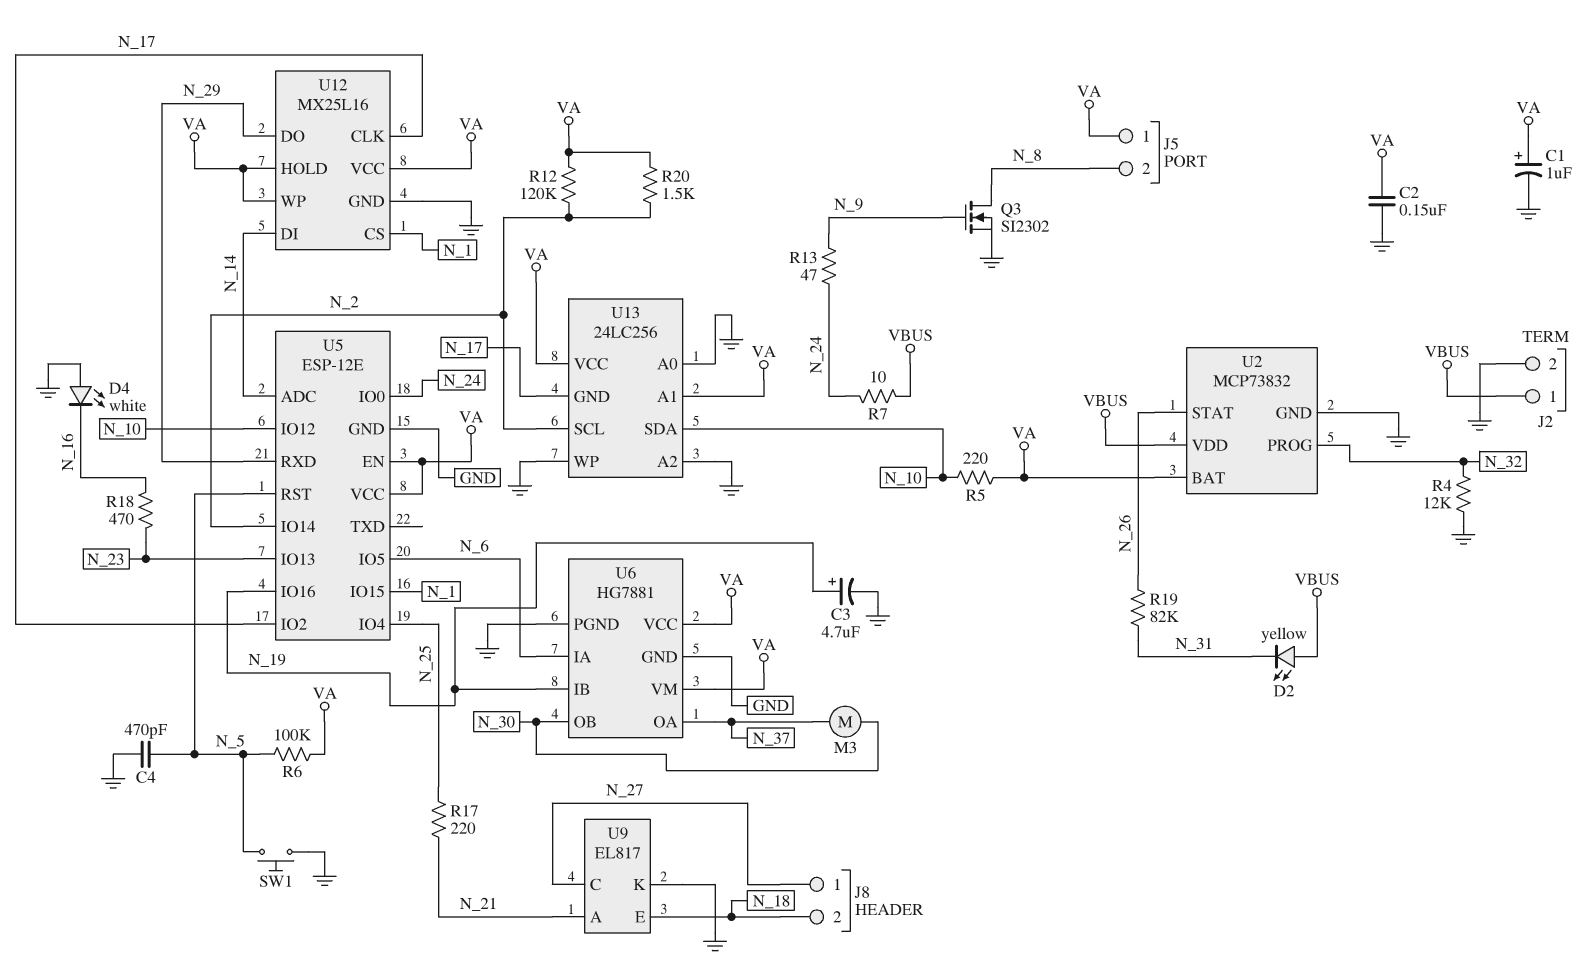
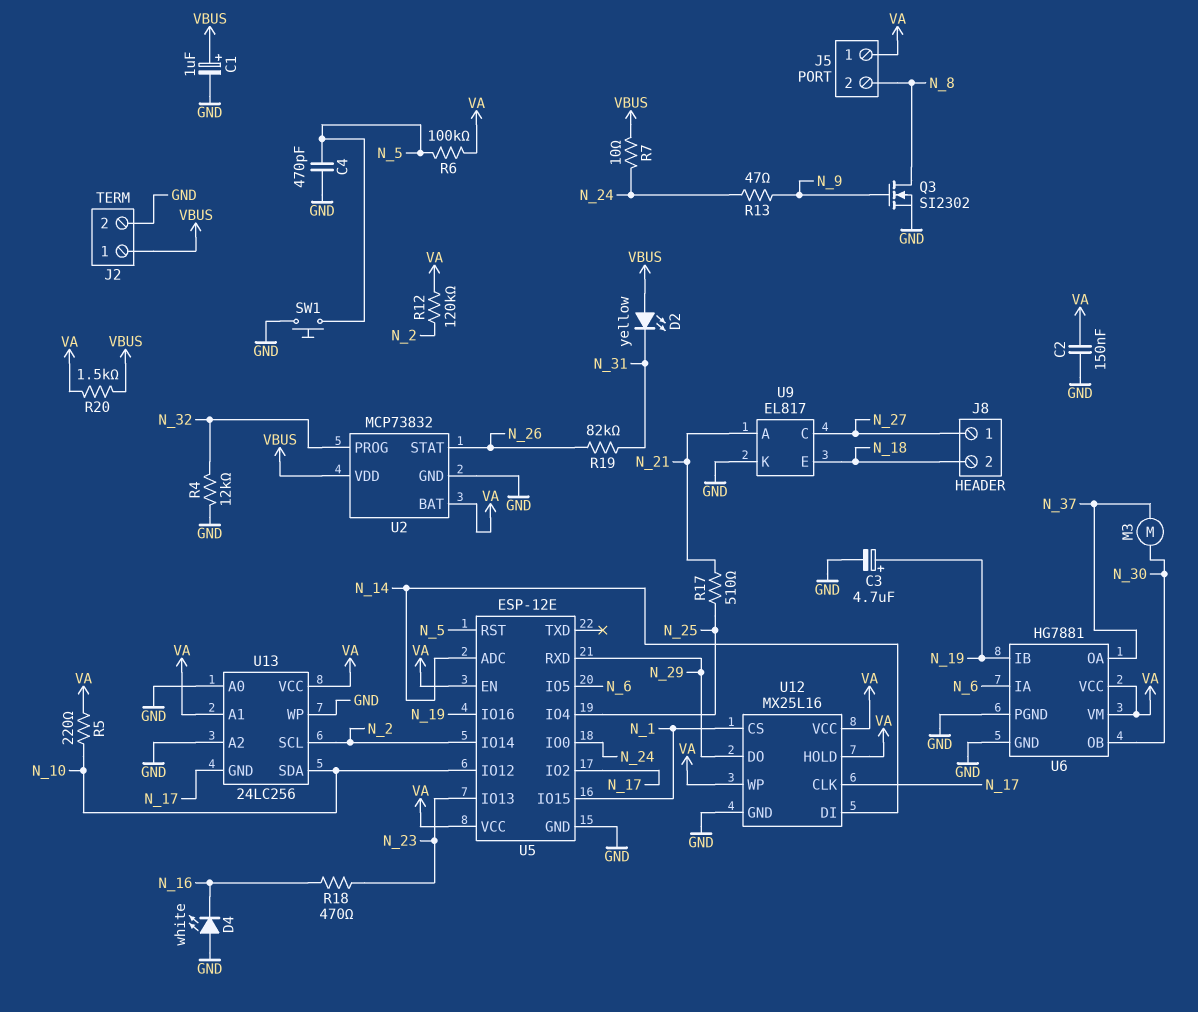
C1: 1uF (plus VA, minus GND) -> 1uF (plus VBUS, minus GND)
R17: 220 (N_21, N_25) -> 510 (N_21, N_25)
R20: 1.5k (N_2, VA) -> 1.5k (VA, VBUS)

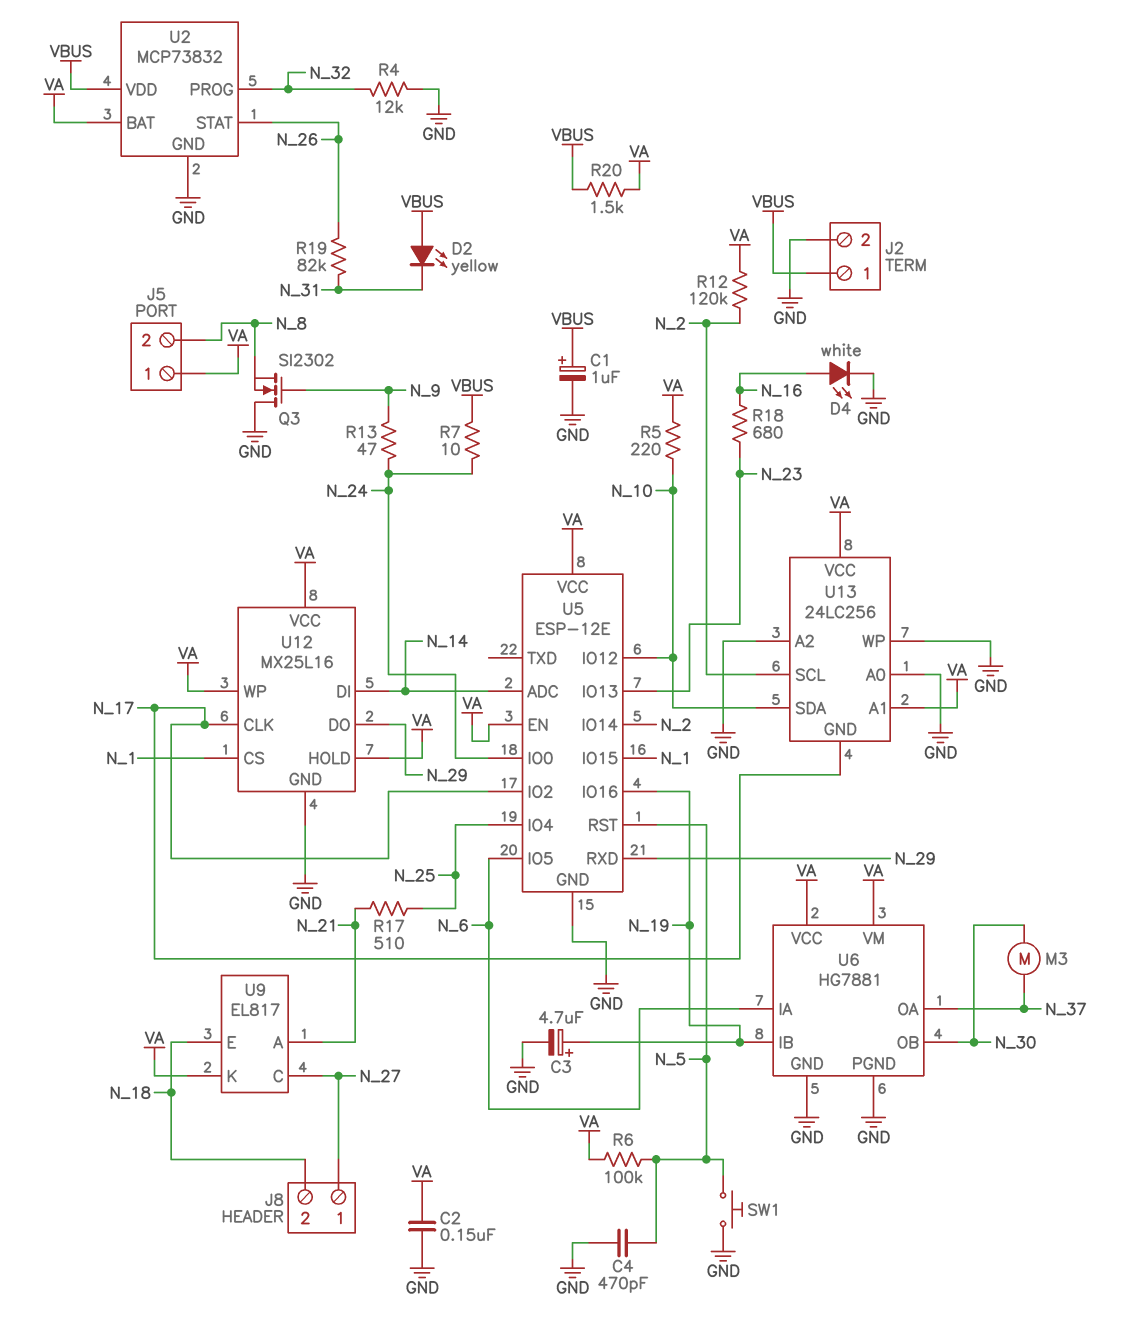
D4: LED white (A GND, K N_16) -> LED white (A N_16, K GND)
Q3: NMOS SI2302 (G N_9, D N_8, S GND) -> NMOS SI2302 (G N_9, D GND, S N_8)
R18: 470 (N_16, N_23) -> 680 (N_16, N_23)
U9 pin K: GND -> VA

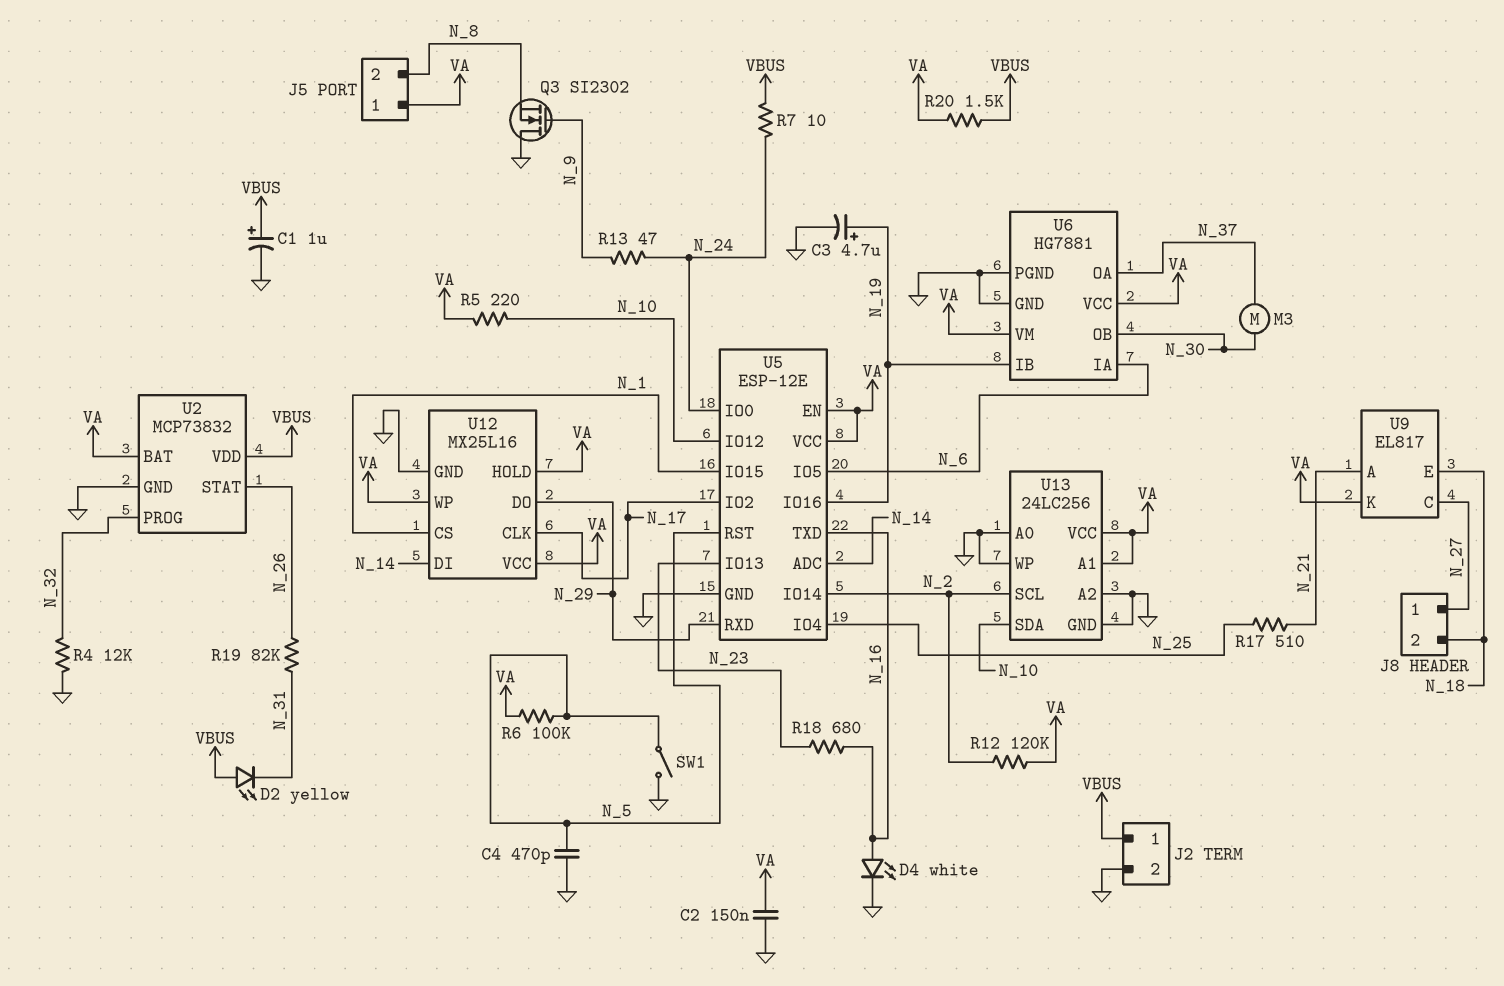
SW1: button (GND, N_5) -> switch (GND, N_5)
U5 pin TXD: none -> N_16
U13 pin GND: N_17 -> GND

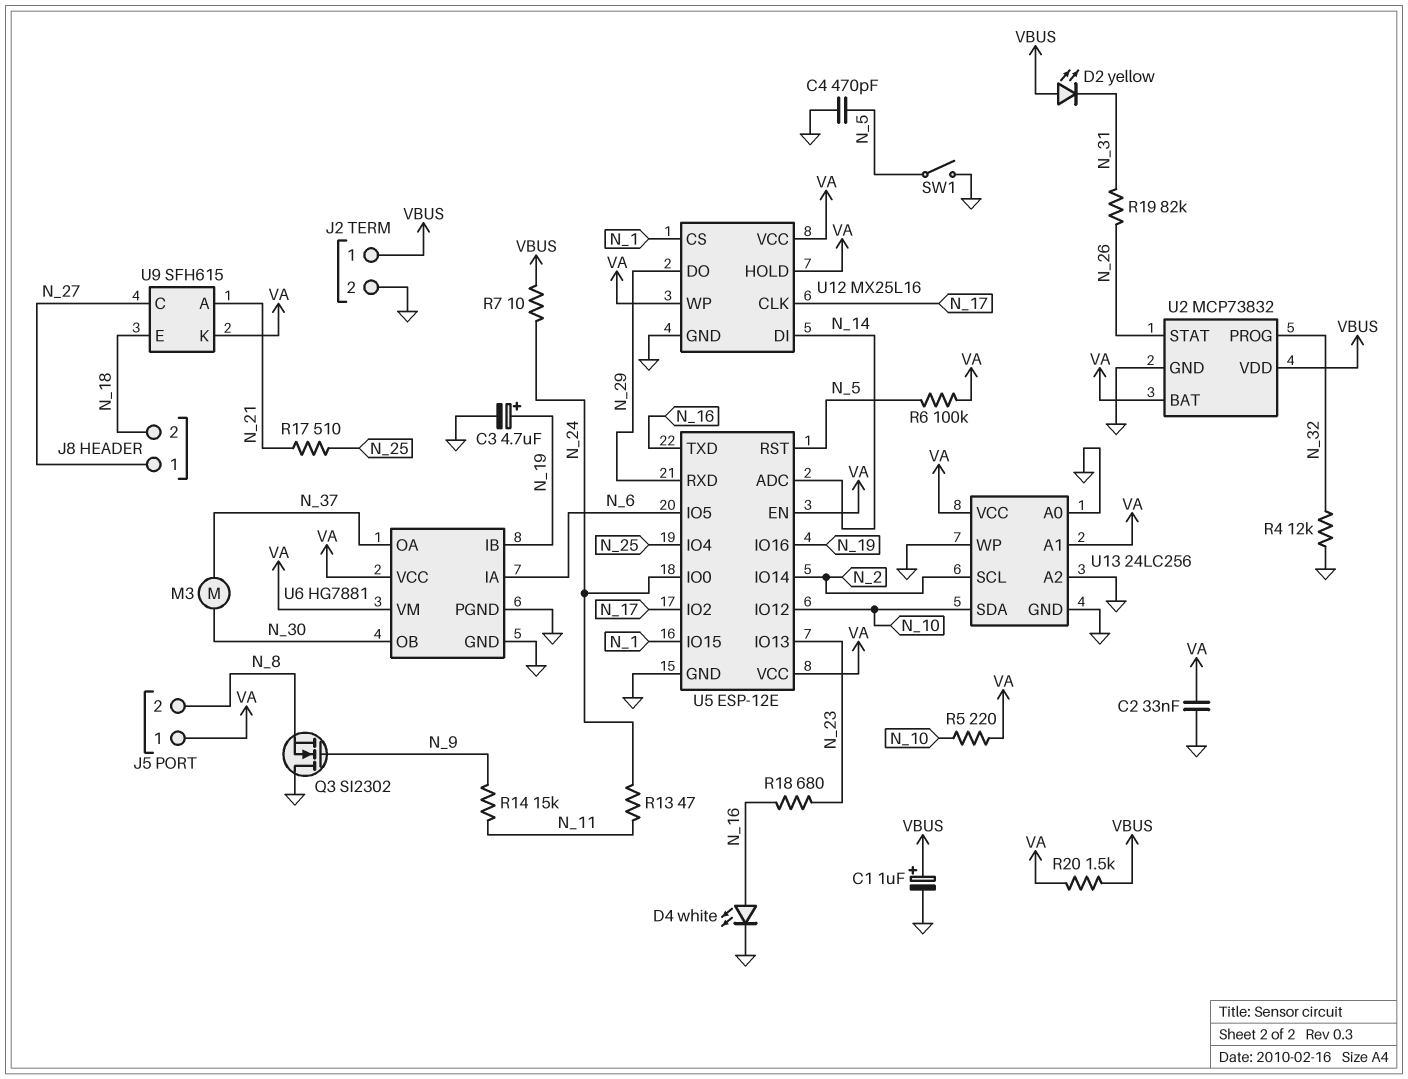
C2: 150nF (GND, VA) -> 33nF (GND, VA)
R12: 120k (N_2, VA) -> none
R13: 47 (N_9, N_24) -> 47 (N_11, N_24)
R14: none -> 15k (N_9, N_11)
U9: EL817 -> SFH615

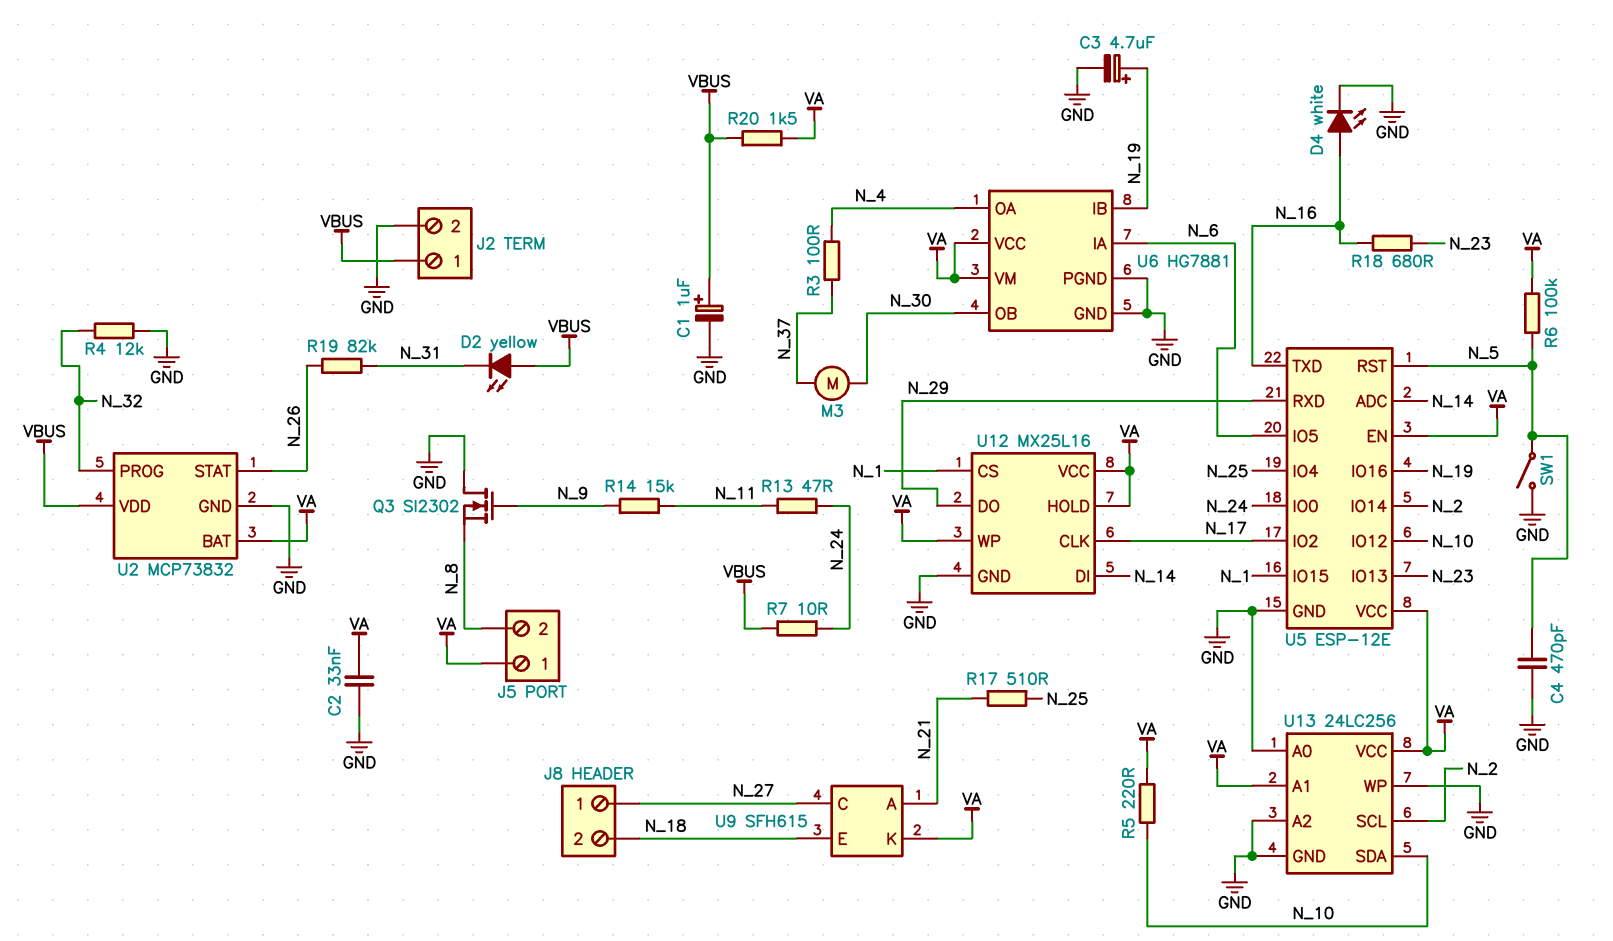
R3: none -> 100 (N_4, N_37)
U6 pin OA: N_37 -> N_4

